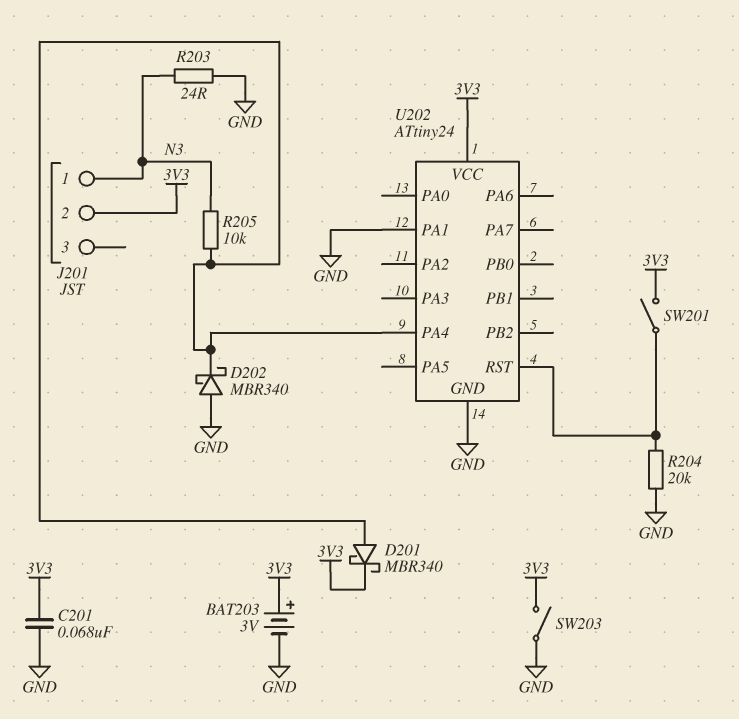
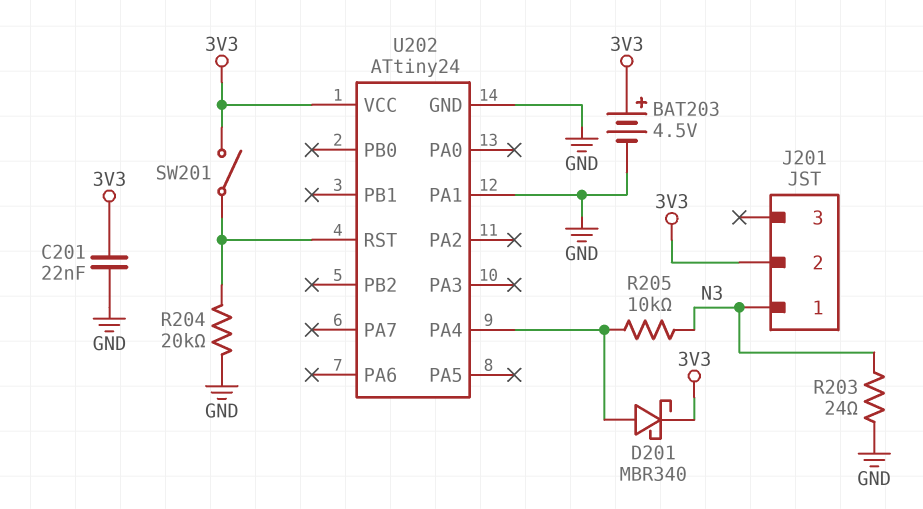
BAT203: 3V (plus 3V3, minus GND) -> 4.5V (plus 3V3, minus GND)
C201: 68nF (3V3, GND) -> 22nF (3V3, GND)
D202: schottky MBR340 (A GND, K U202/PA4) -> none
SW203: switch (3V3, GND) -> none

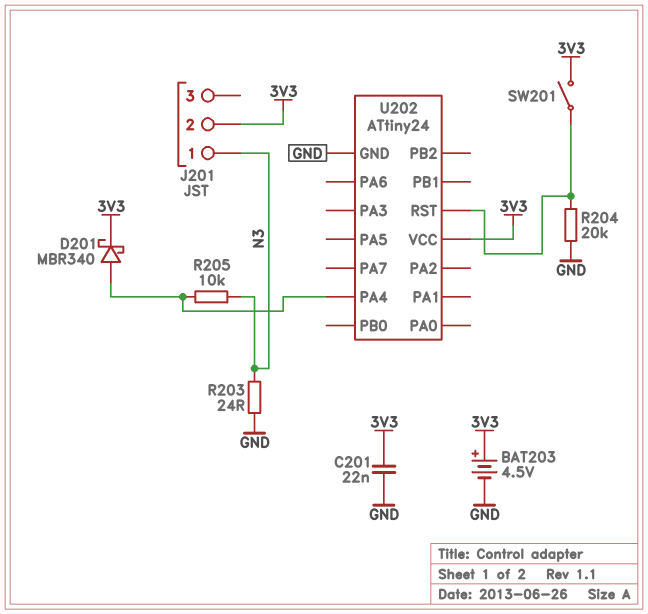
U202 pin PA1: GND -> none

